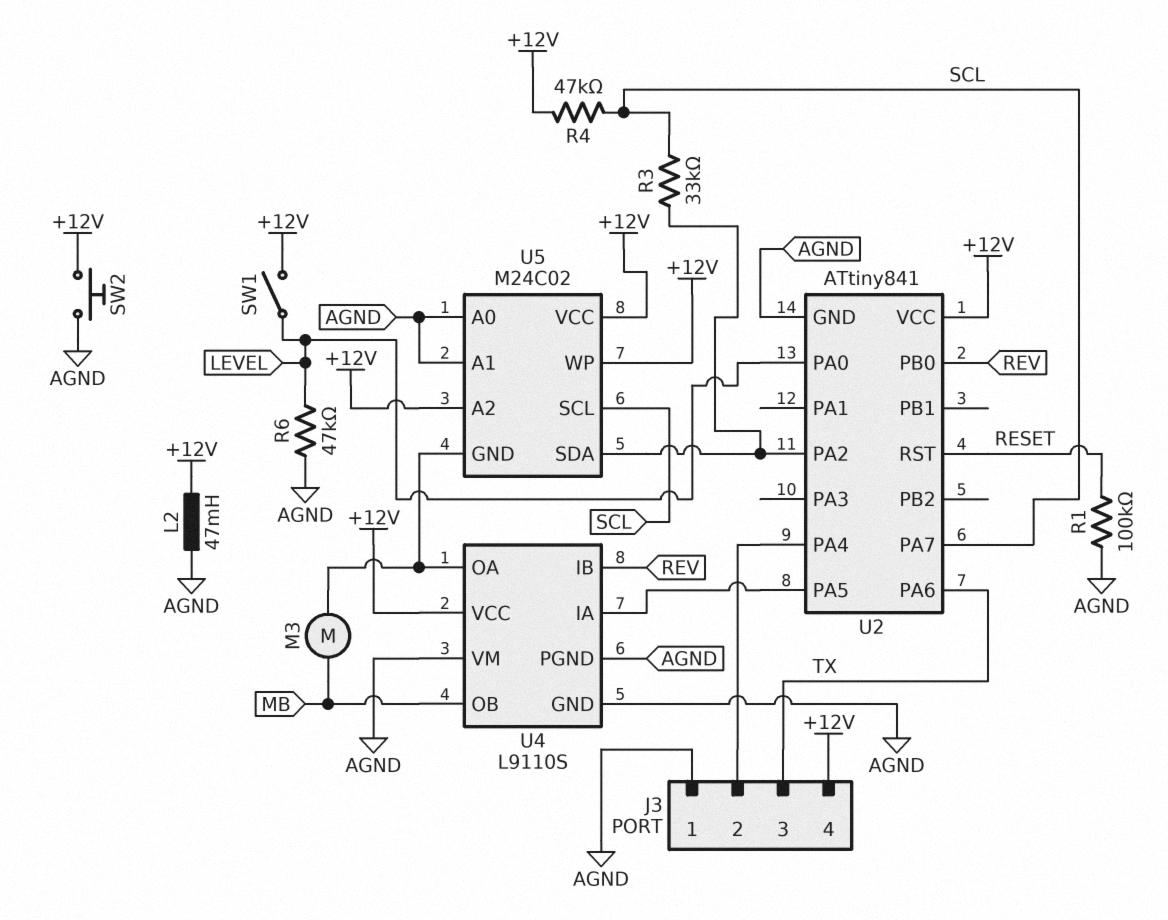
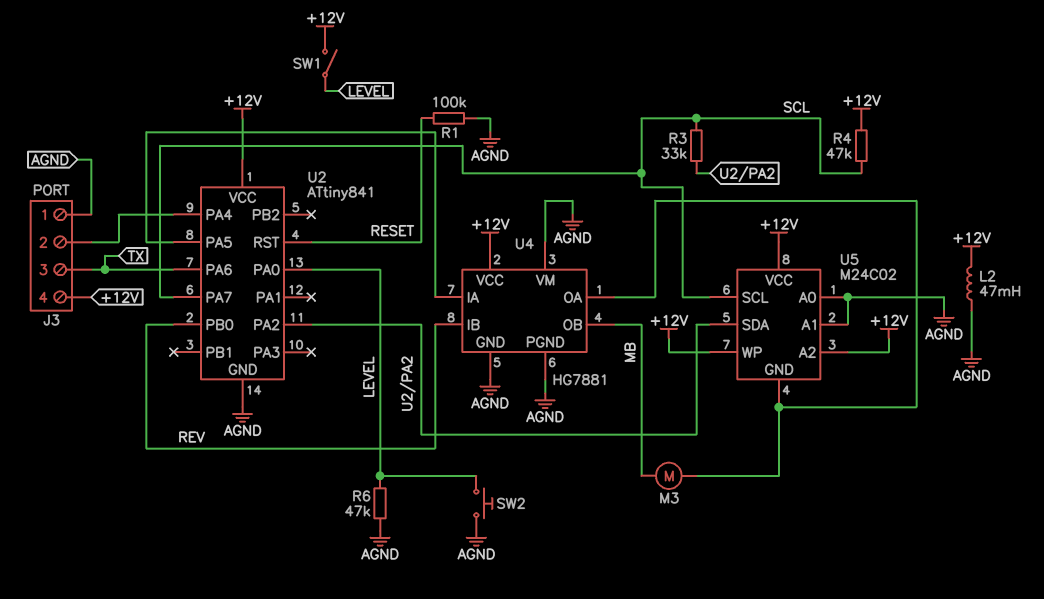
SW2: button (+12V, AGND) -> button (AGND, LEVEL)
U4: L9110S -> HG7881

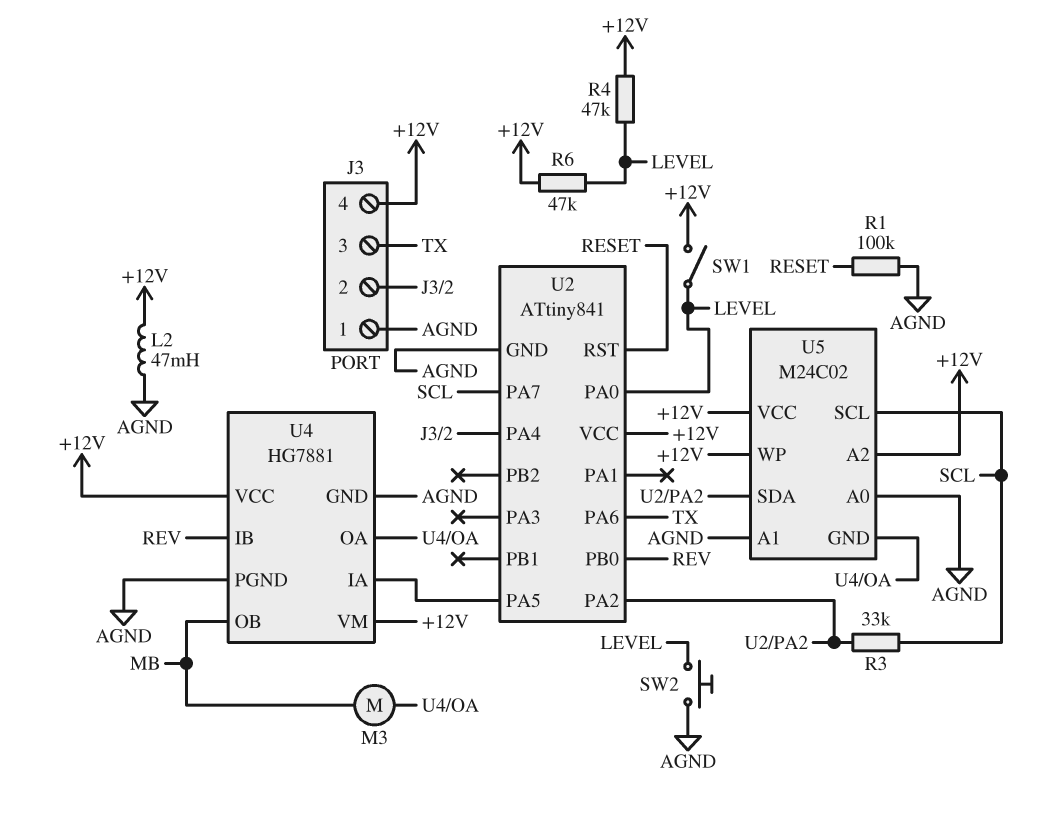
R4: 47k (+12V, SCL) -> 47k (+12V, LEVEL)
R6: 47k (AGND, LEVEL) -> 47k (+12V, LEVEL)
U4 pin VM: AGND -> +12V

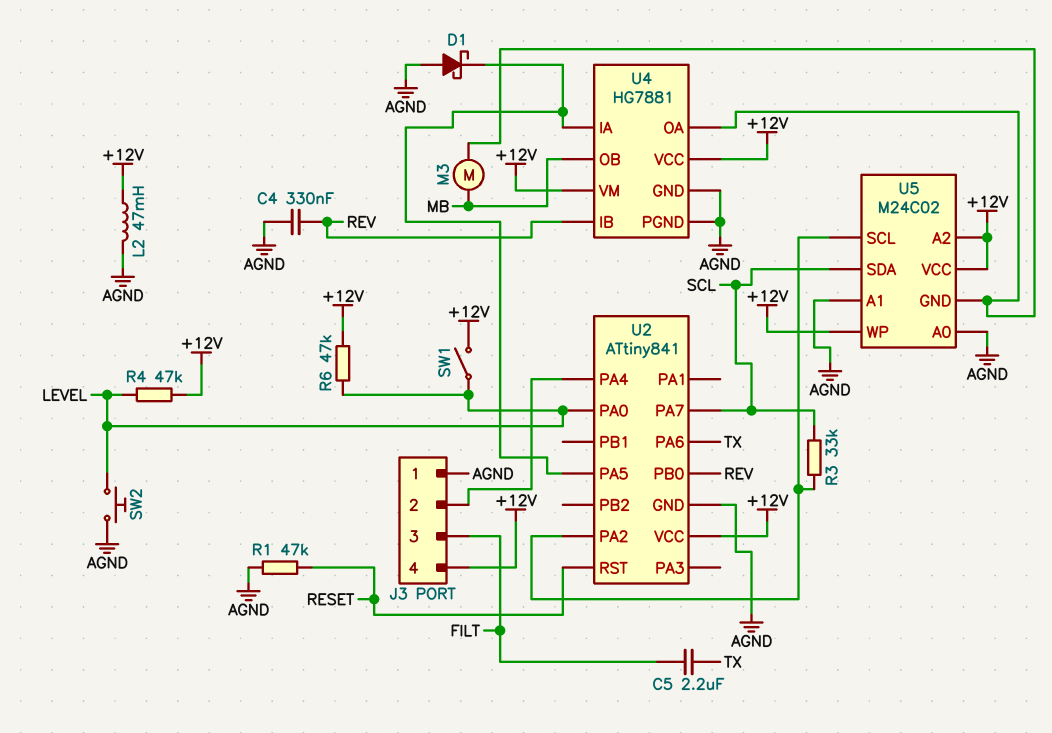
C4: none -> 330nF (AGND, REV)
C5: none -> 2.2uF (FILT, TX)
D1: none -> schottky (A AGND, K U2/PA5)
J3 pin 3: TX -> FILT
R1: 100k (AGND, RESET) -> 47k (AGND, RESET)
U5 pin SCL: SCL -> U2/PA2
U5 pin SDA: U2/PA2 -> SCL

